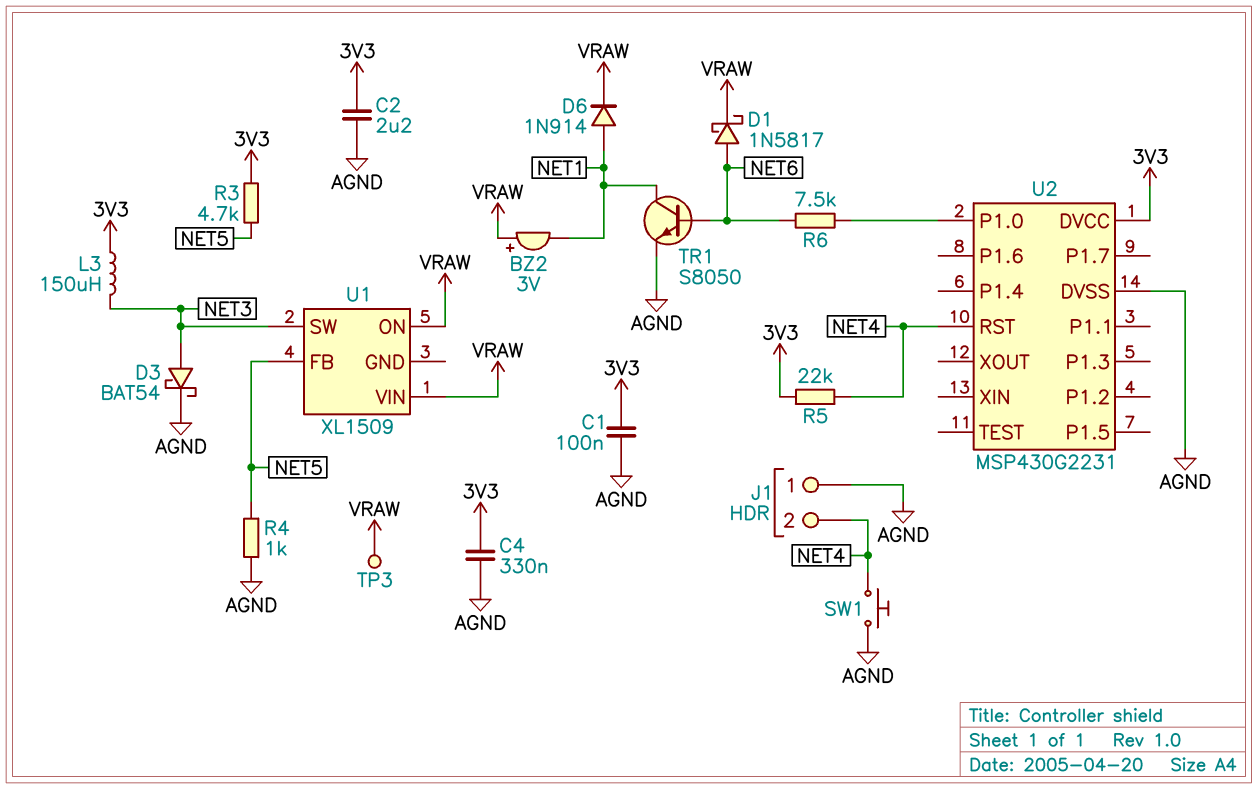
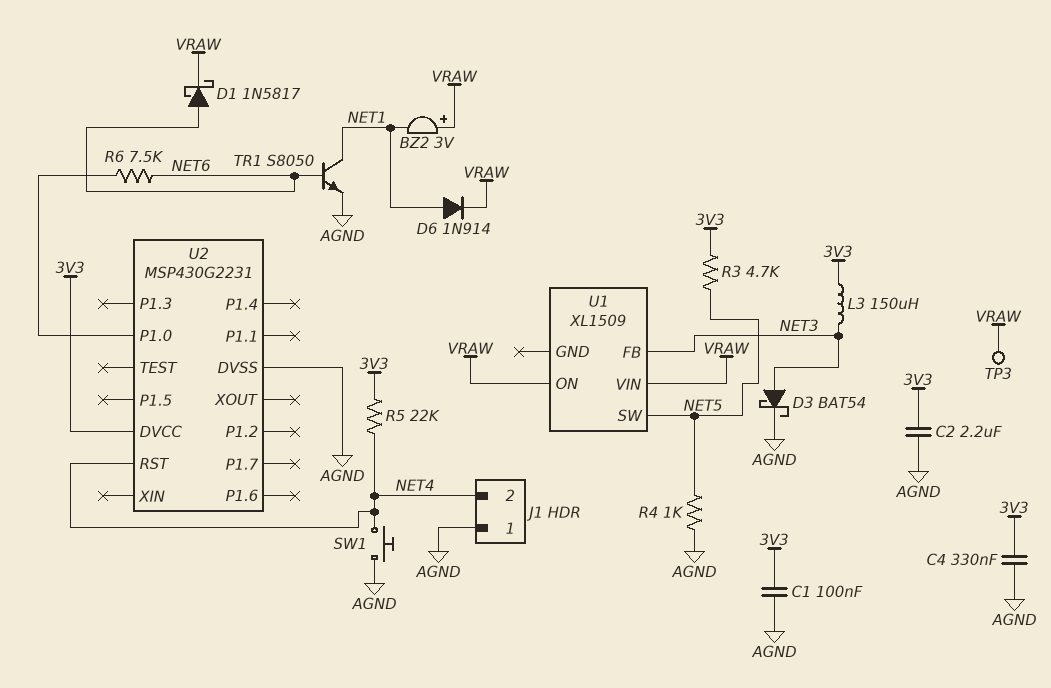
U1 pin FB: NET5 -> NET3
U1 pin SW: NET3 -> NET5

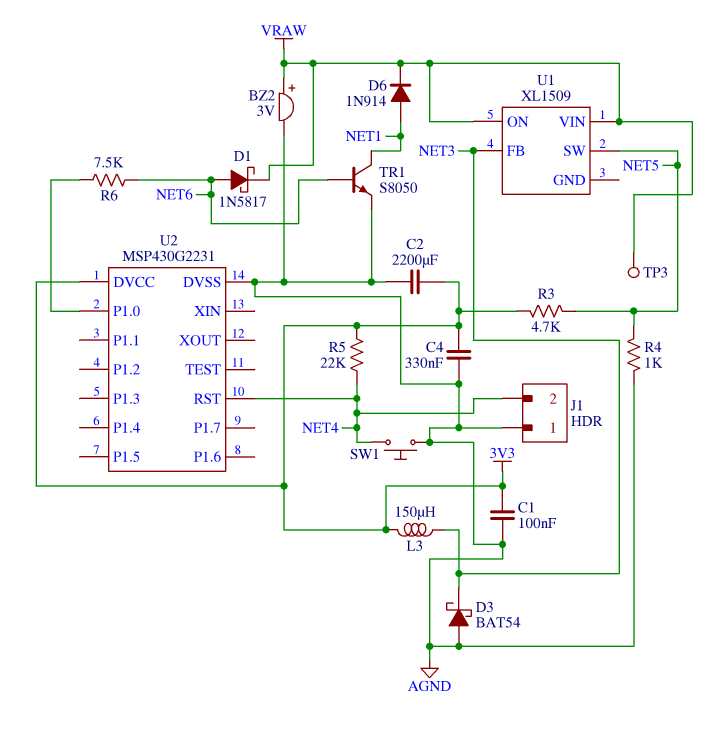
BZ2: buzzer 3V (plus VRAW, minus NET1) -> buzzer 3V (plus VRAW, minus AGND)
C2: 2.2uF (3V3, AGND) -> 2200uF (3V3, AGND)
D3: schottky BAT54 (A NET3, K AGND) -> schottky BAT54 (A AGND, K NET3)

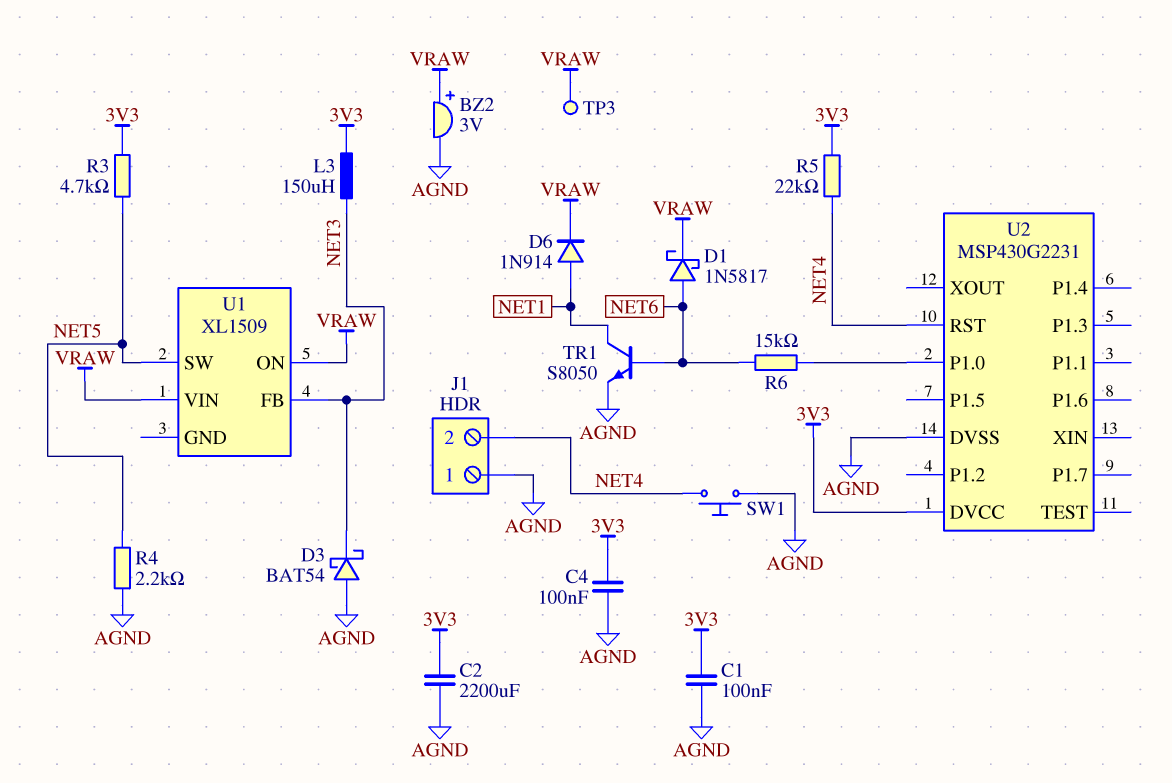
C4: 330nF (3V3, AGND) -> 100nF (3V3, AGND)
R4: 1k (AGND, NET5) -> 2.2k (AGND, NET5)
R6: 7.5k (NET6, U2/P1.0) -> 15k (NET6, U2/P1.0)

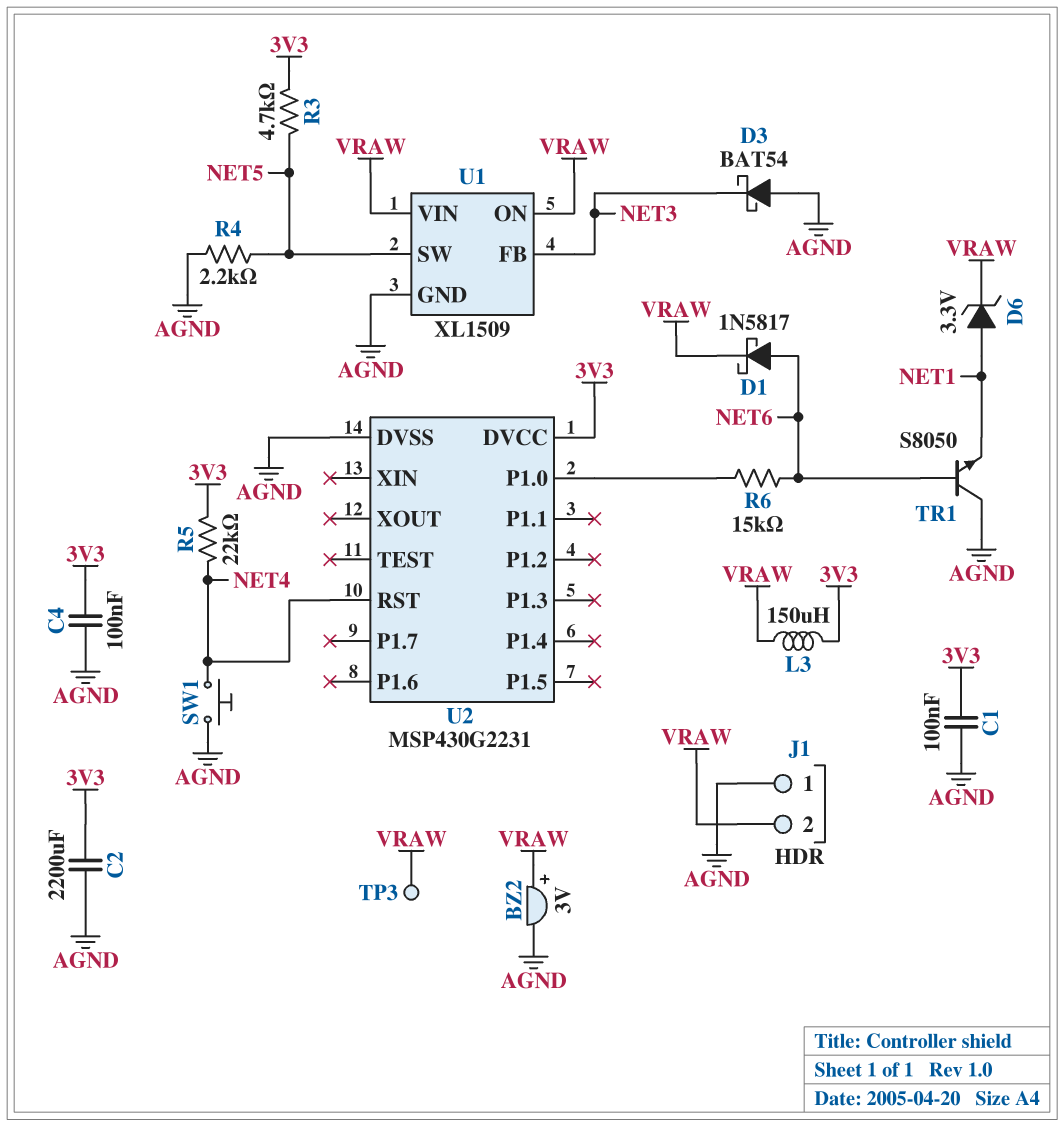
D6: diode 1N914 (A NET1, K VRAW) -> zener 3.3V (A NET1, K VRAW)
J1 pin 2: NET4 -> VRAW
L3: 150uH (3V3, NET3) -> 150uH (3V3, VRAW)
TR1: NPN S8050 (B NET6, C NET1, E AGND) -> NPN S8050 (B NET6, C AGND, E NET1)
U1 pin GND: none -> AGND

